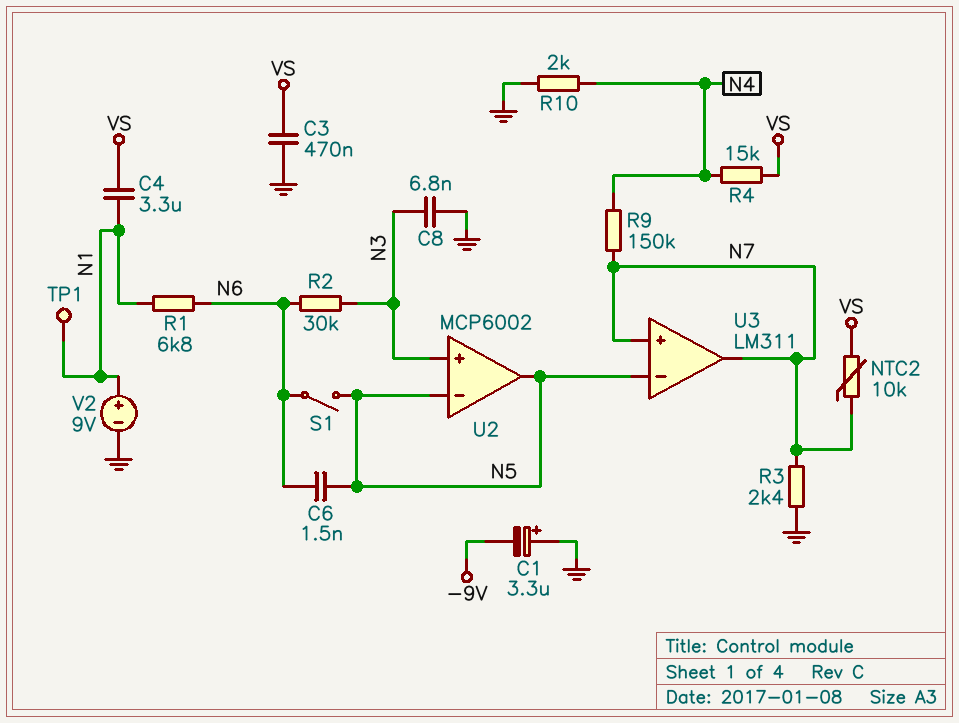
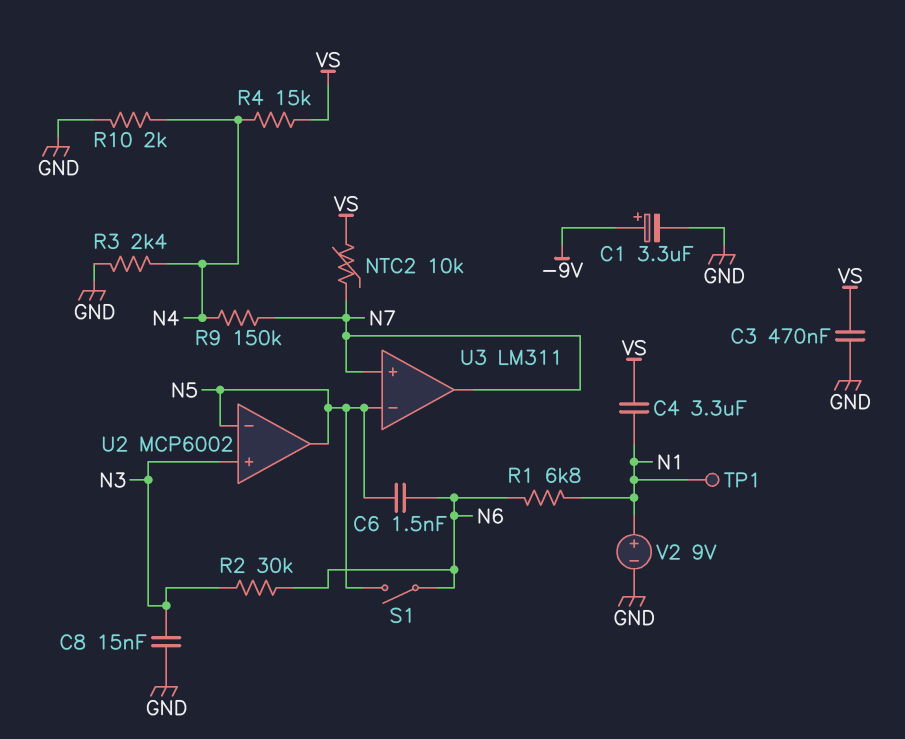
C1: 3.3uF (plus GND, minus -9V) -> 3.3uF (plus -9V, minus GND)
C8: 6.8nF (GND, N3) -> 15nF (GND, N3)
R3: 2.4k (GND, N7) -> 2.4k (GND, N4)

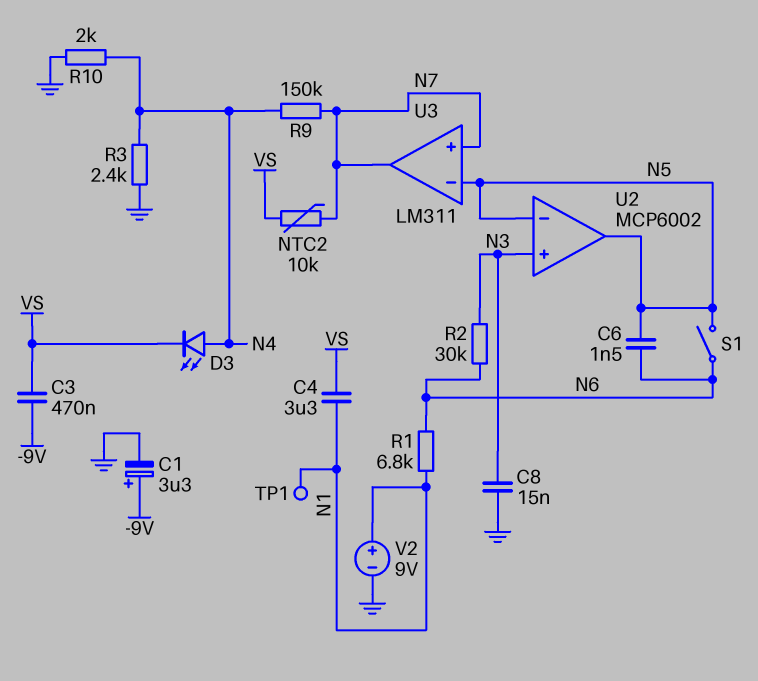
C3: 470nF (GND, VS) -> 470nF (-9V, VS)
D3: none -> LED (A N4, K VS)
R4: 15k (N4, VS) -> none

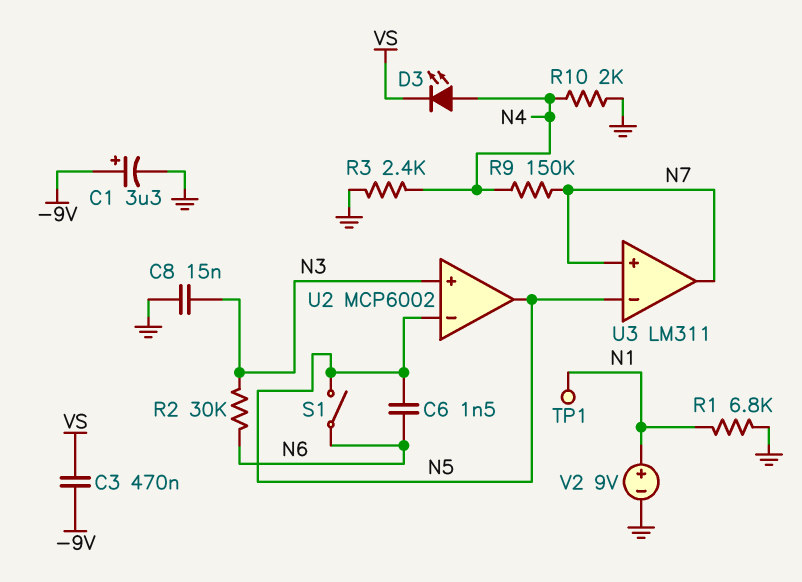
C4: 3.3uF (N1, VS) -> none
NTC2: 10k (N7, VS) -> none
R1: 6.8k (N1, N6) -> 6.8k (GND, N1)

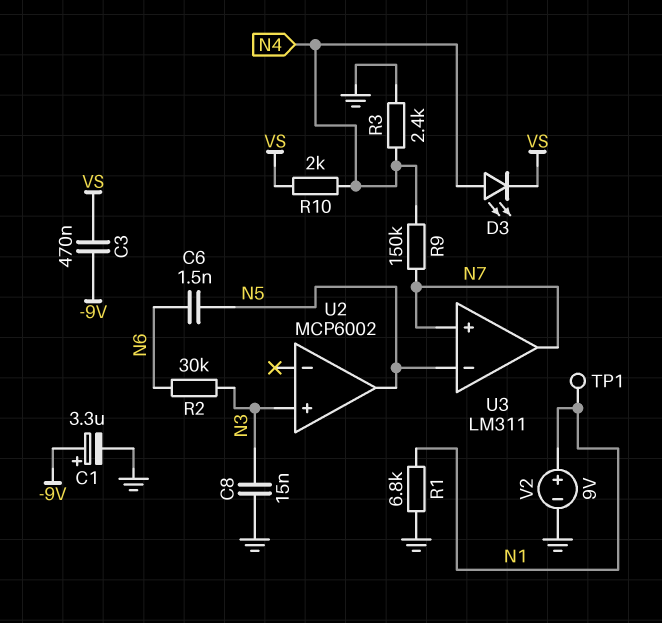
R10: 2k (GND, N4) -> 2k (N4, VS)
S1: switch (N5, N6) -> none
U2 pin in-: N5 -> none

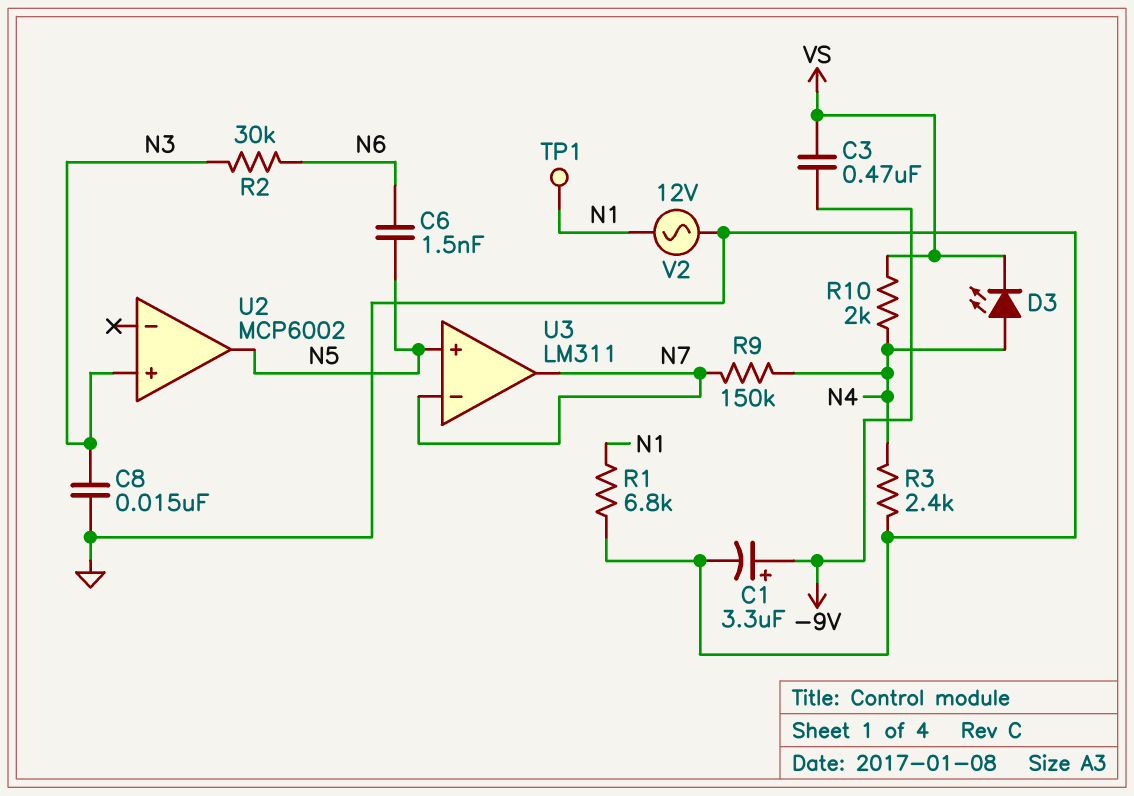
U3 pin in+: N7 -> N5
U3 pin in-: N5 -> N7
V2: 9V (plus N1, minus GND) -> AC 12V (GND, N1)

